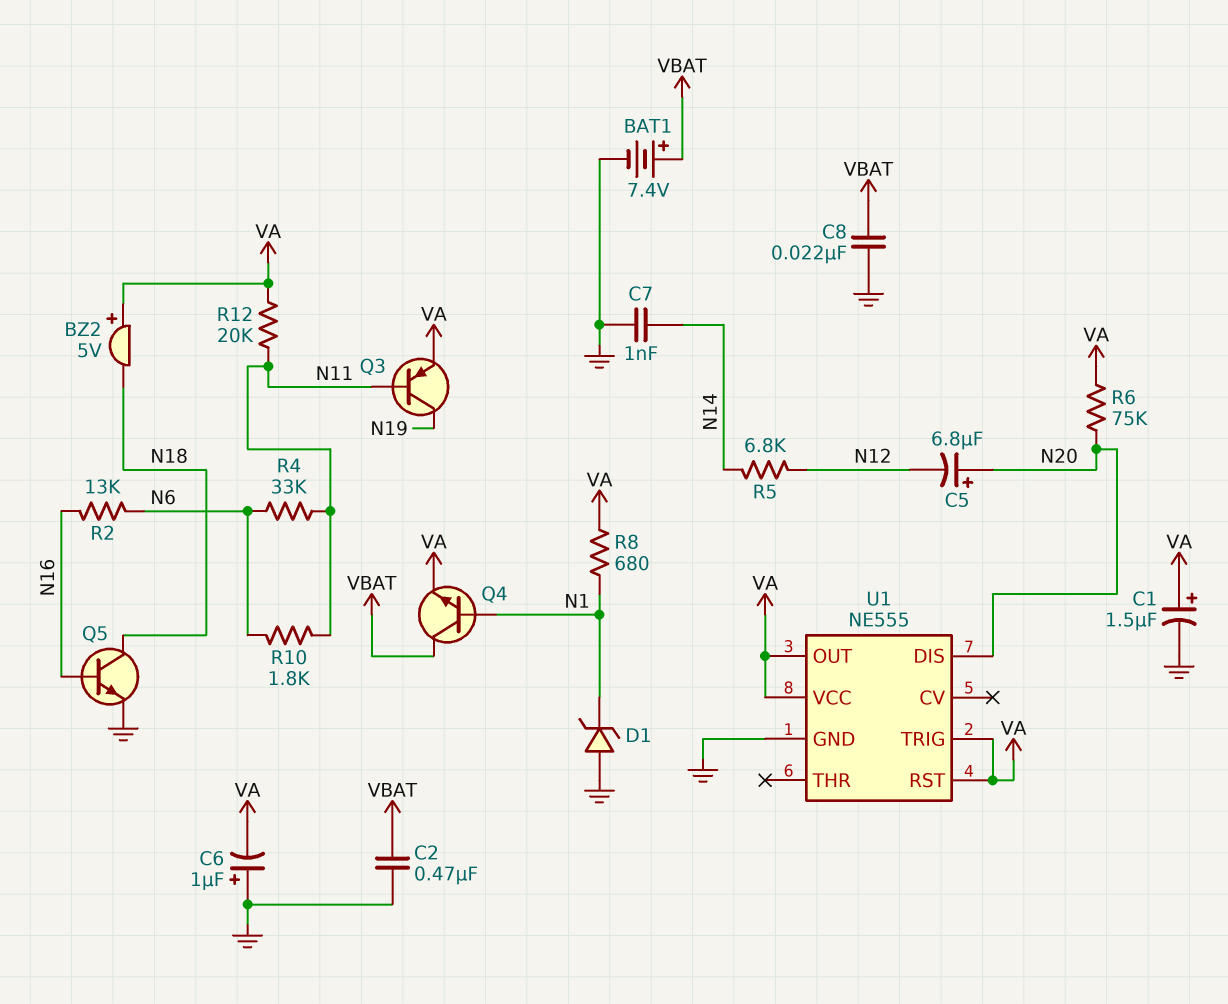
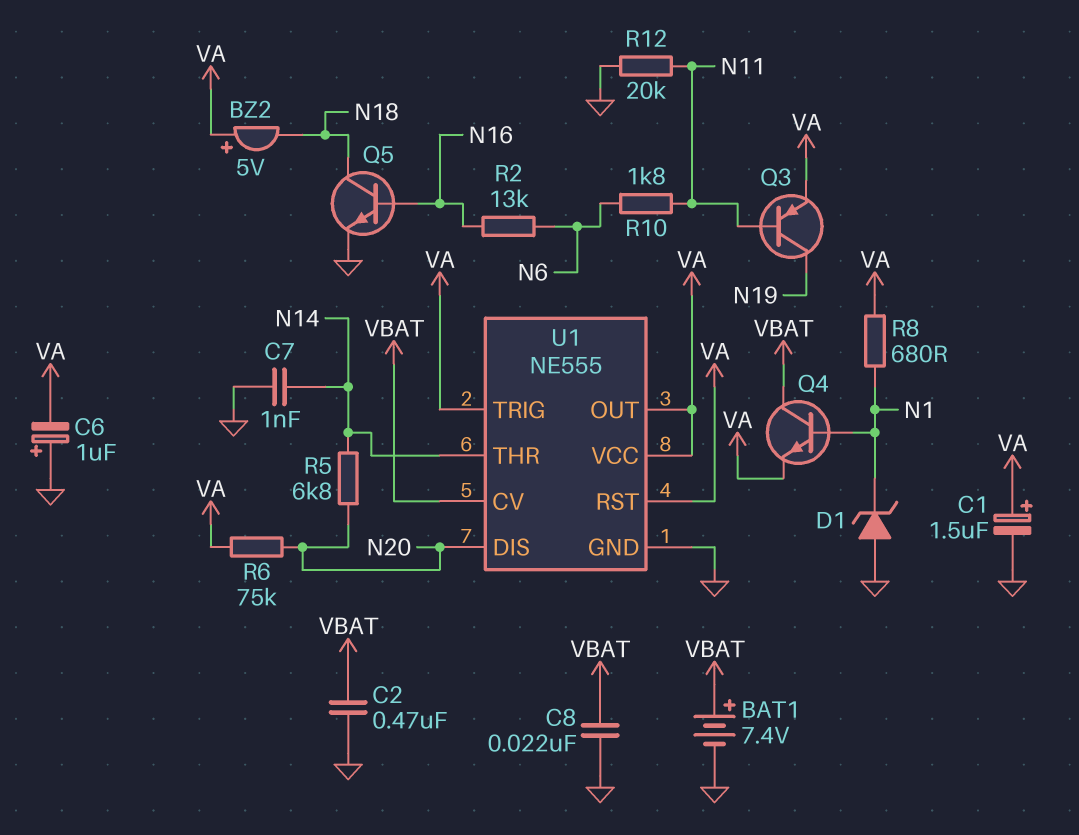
C5: 6.8uF (plus N20, minus N12) -> none
R4: 33k (N6, N11) -> none
R5: 6.8k (N12, N14) -> 6.8k (N14, N20)
R12: 20k (N11, VA) -> 20k (GND, N11)
U1 pin CV: none -> VBAT
U1 pin THR: none -> N14

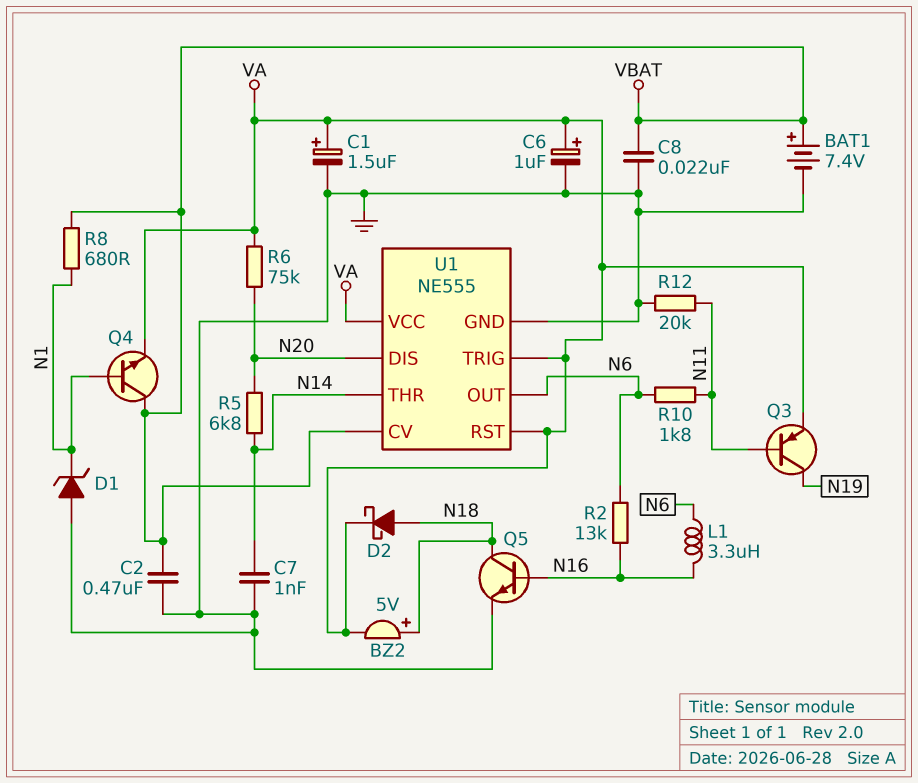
BZ2: buzzer 5V (plus VA, minus N18) -> buzzer 5V (plus N18, minus VA)
C6: 1uF (plus GND, minus VA) -> 1uF (plus VA, minus GND)
D2: none -> schottky (A N18, K VA)
L1: none -> 3.3uH (N6, N16)
R8: 680 (N1, VA) -> 680 (N1, VBAT)
U1 pin OUT: VA -> N6

